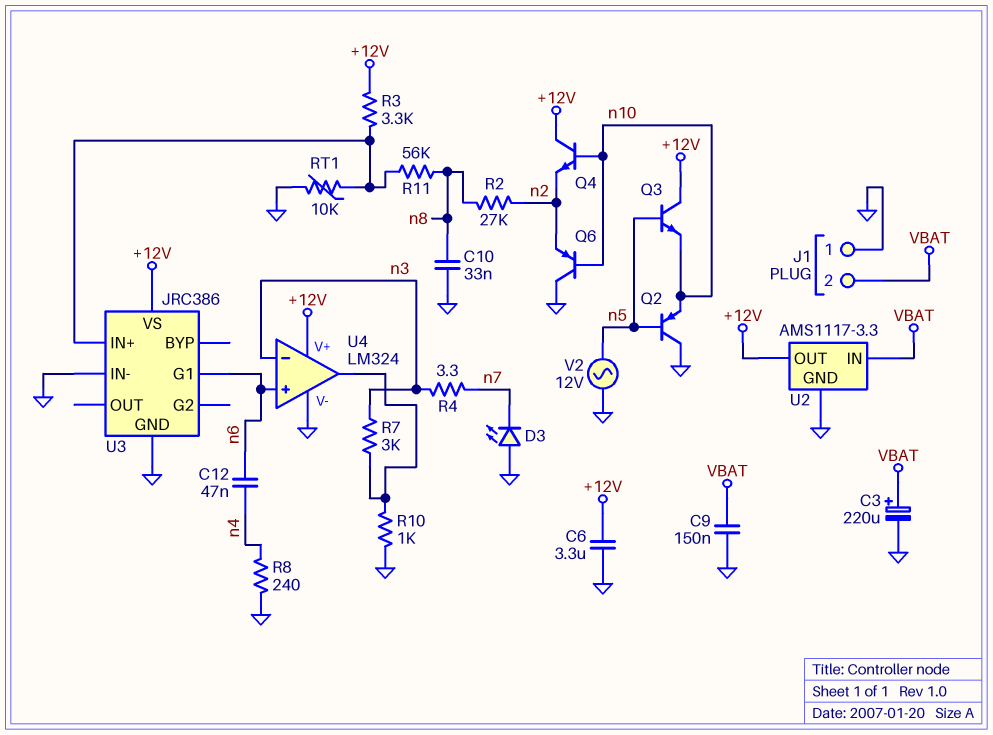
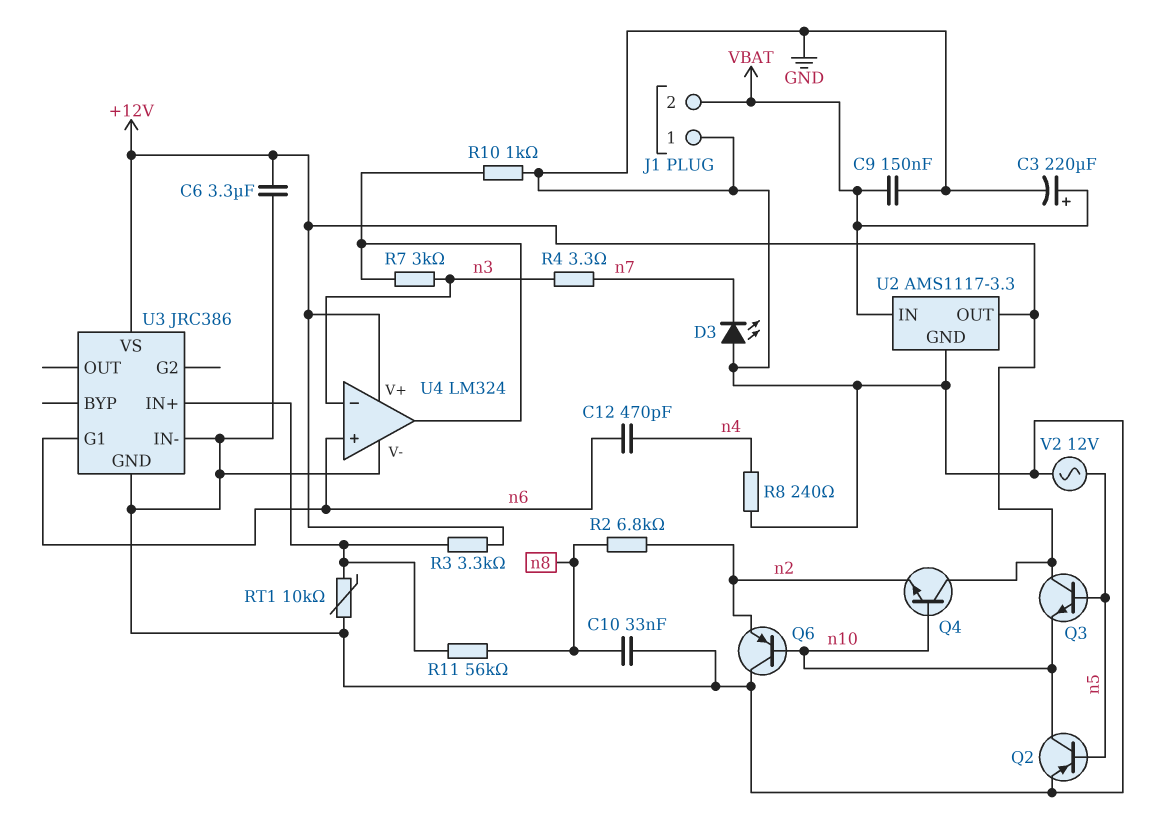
C12: 47nF (n4, n6) -> 470pF (n4, n6)
Q2: PNP (B n5, C GND, E n10) -> PNP (B n5, C n10, E GND)
R2: 27k (n2, n8) -> 6.8k (n2, n8)

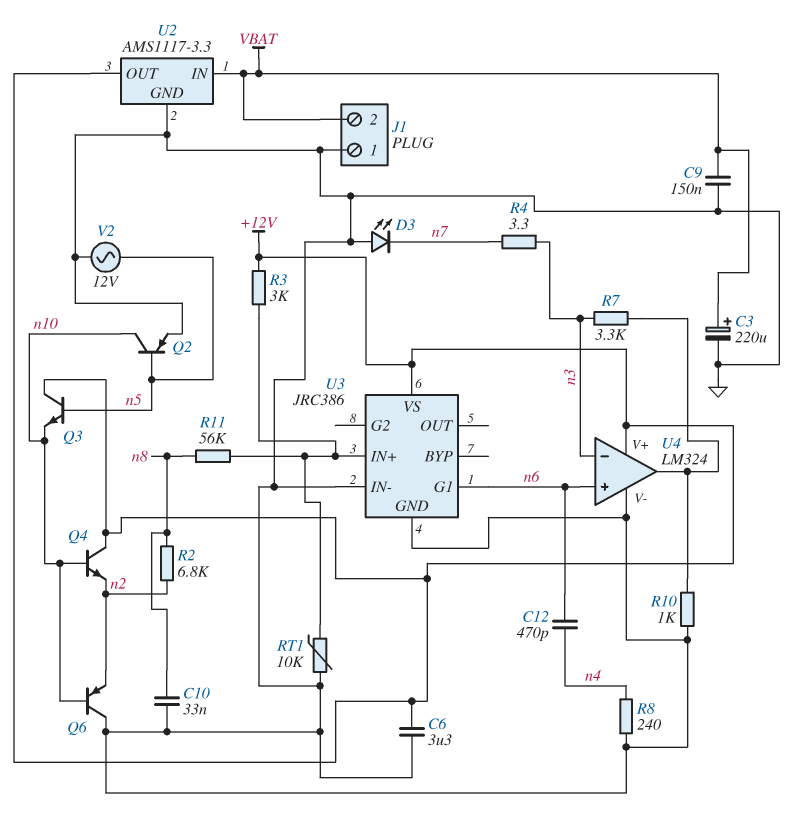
R3: 3.3k (+12V, U3/IN+) -> 3k (+12V, U3/IN+)
R7: 3k (U4/out, n3) -> 3.3k (U4/out, n3)

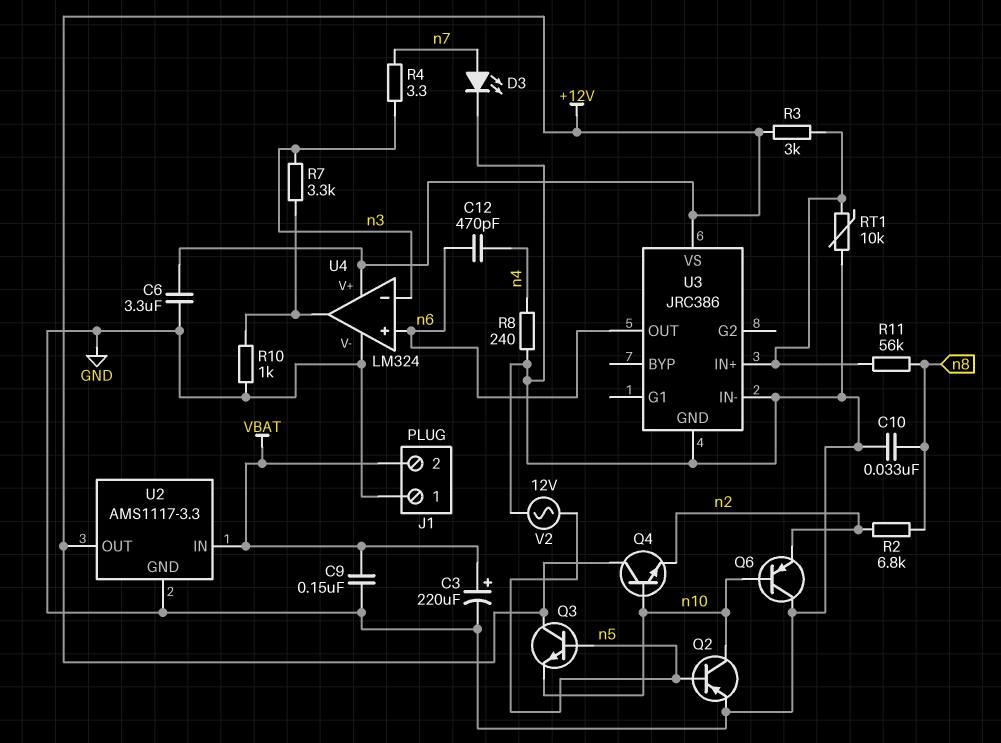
D3: LED (A GND, K n7) -> LED (A n7, K GND)
U3 pin G1: n6 -> none
U3 pin OUT: none -> n6

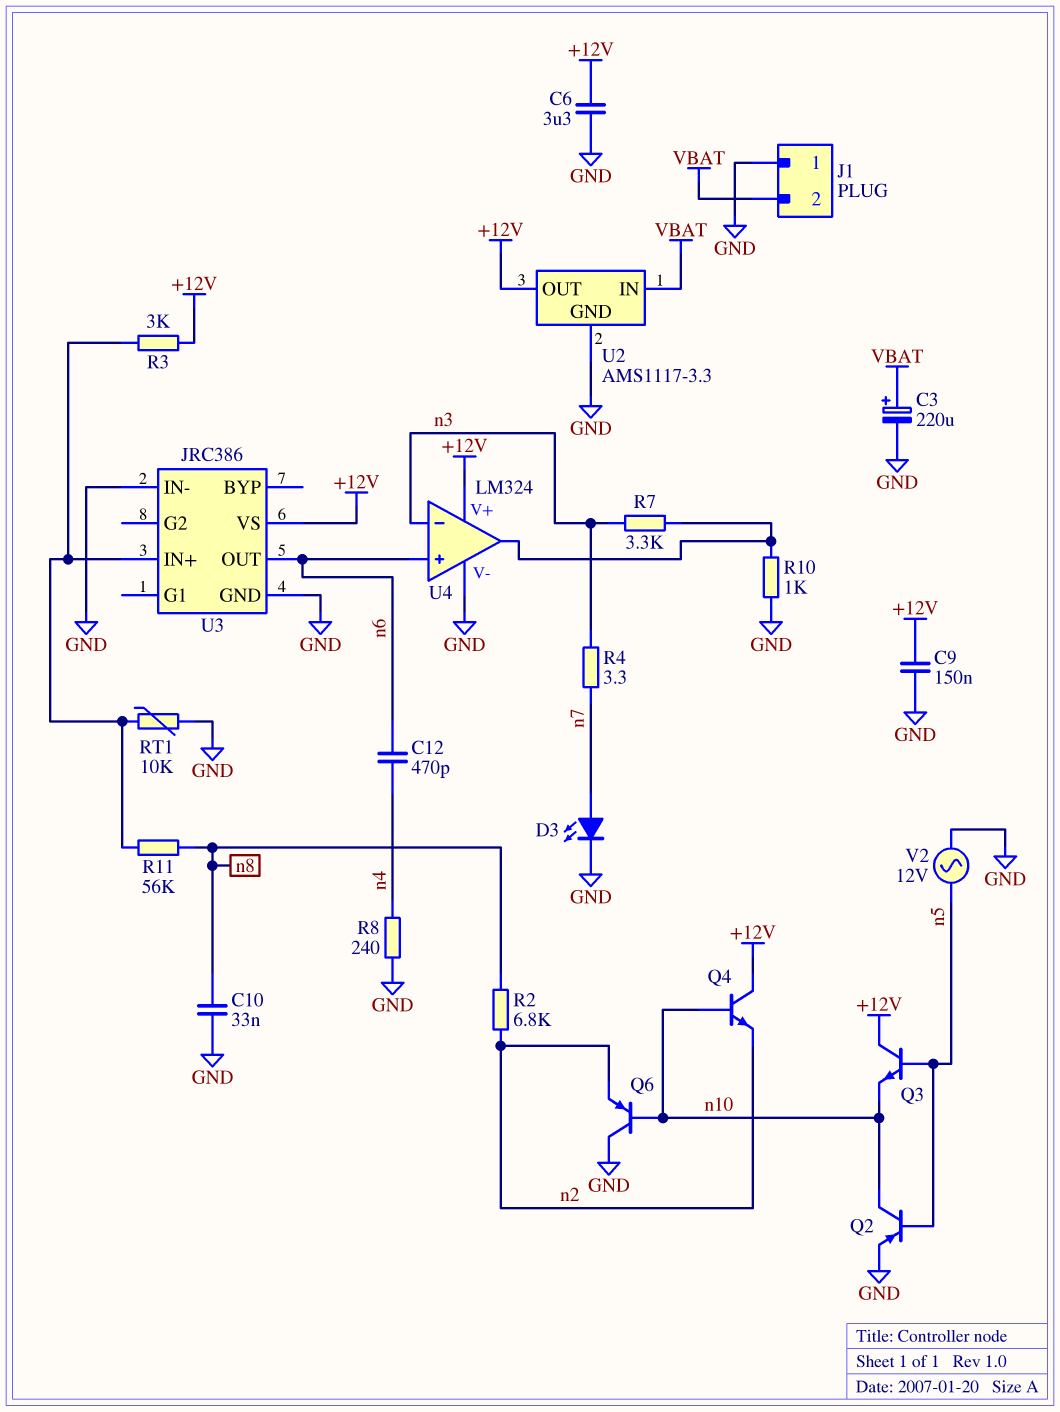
C9: 150nF (GND, VBAT) -> 150nF (+12V, GND)

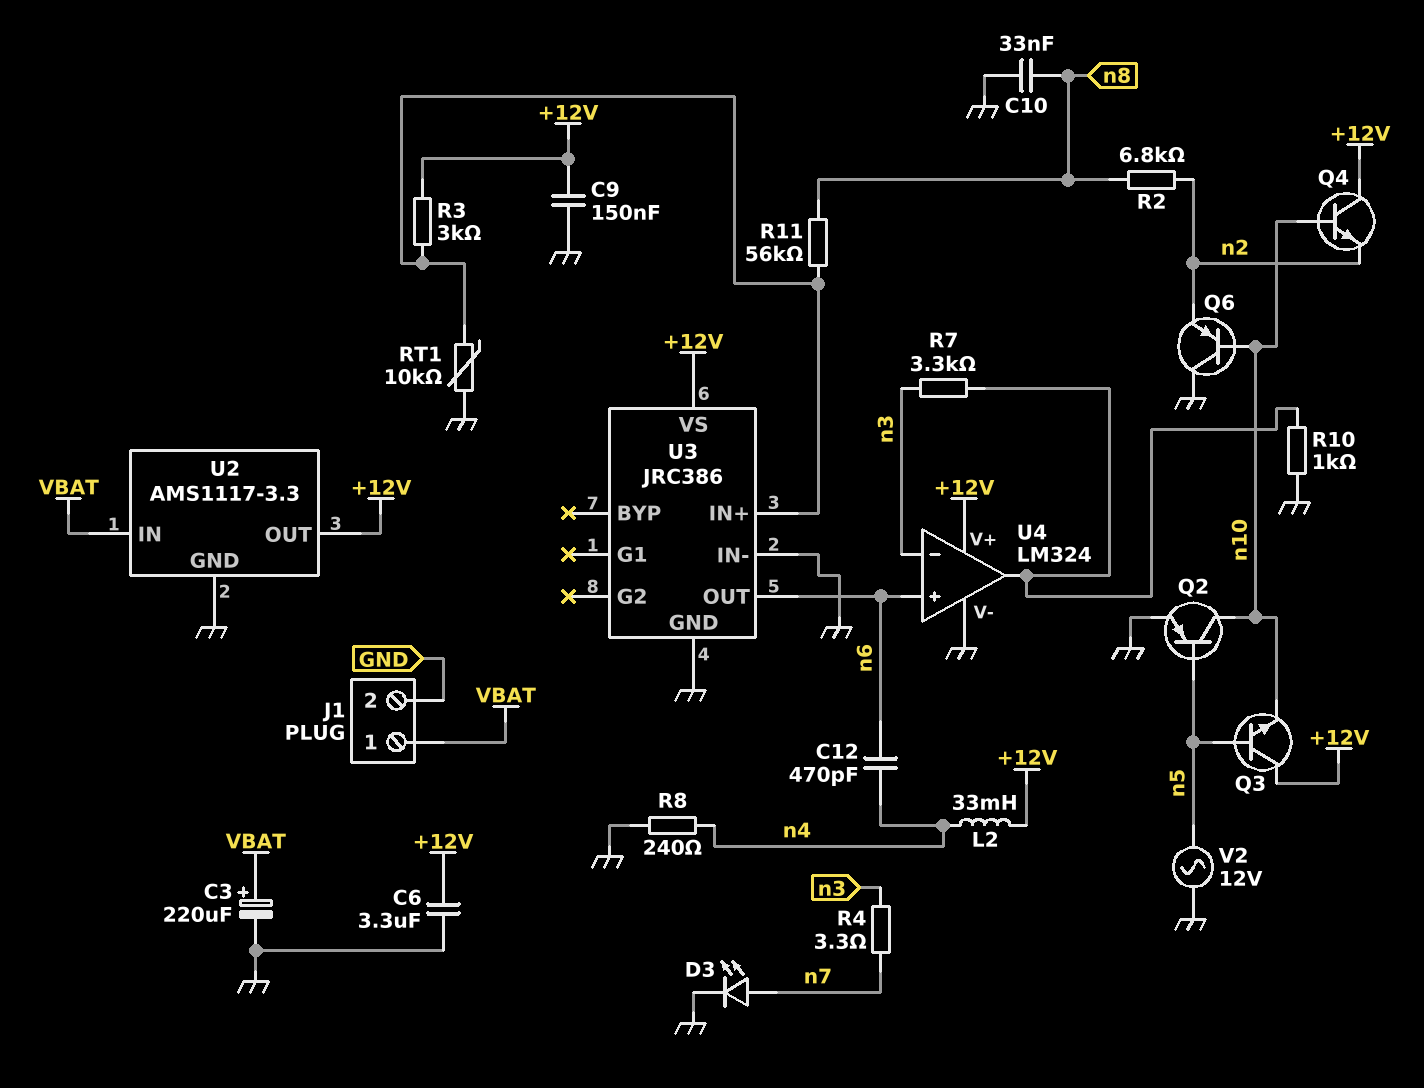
J1 pin 1: GND -> VBAT
J1 pin 2: VBAT -> GND
L2: none -> 33mH (+12V, n4)

